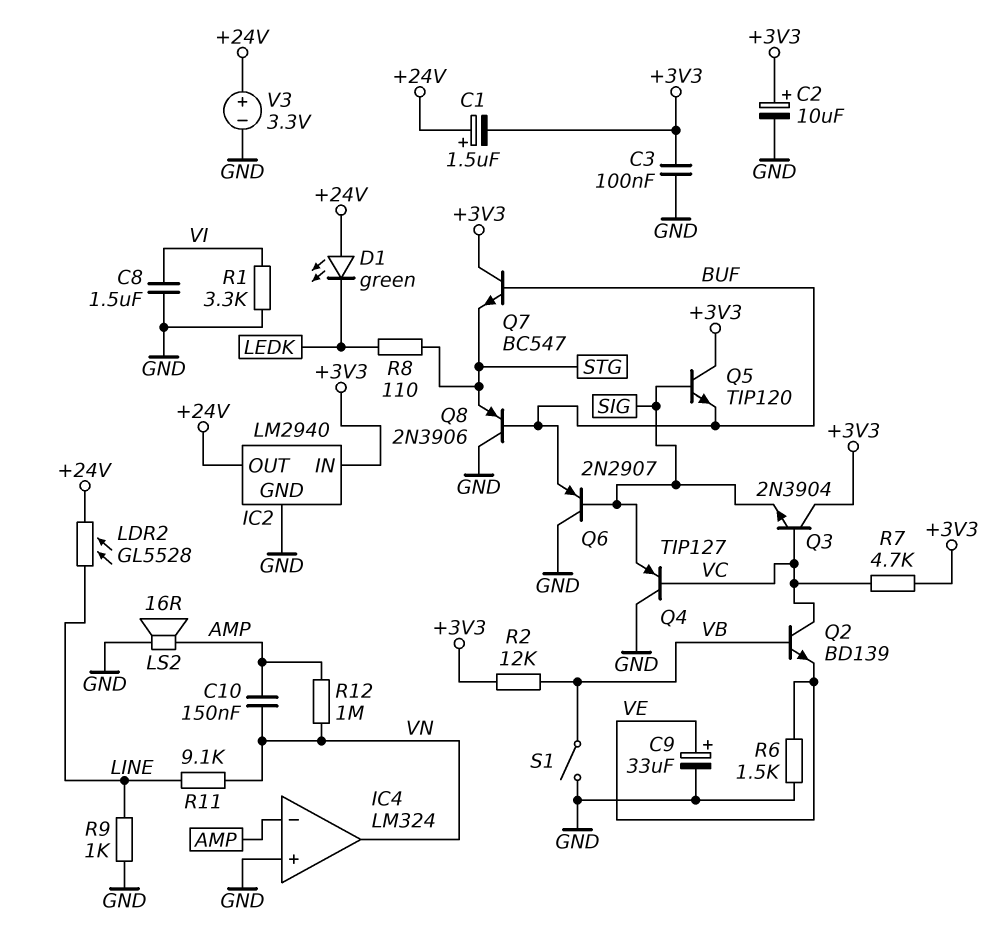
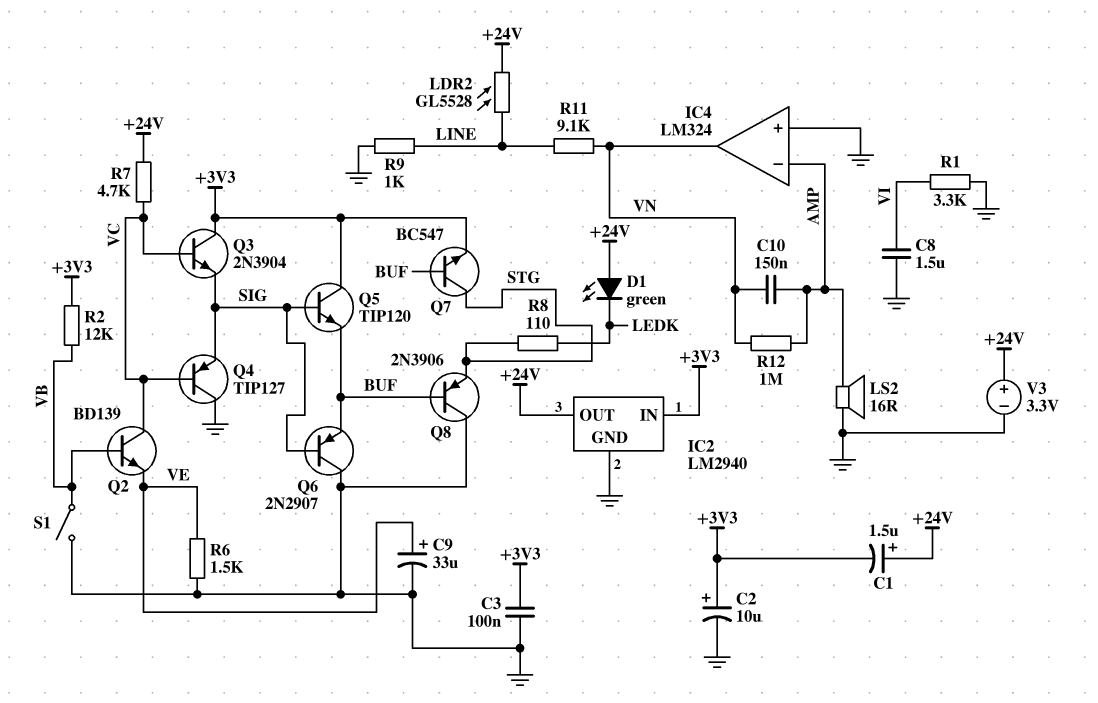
Q7: NPN BC547 (B BUF, C +3V3, E STG) -> NPN BC547 (B BUF, C STG, E +3V3)
R7: 4.7k (+3V3, VC) -> 4.7k (+24V, VC)

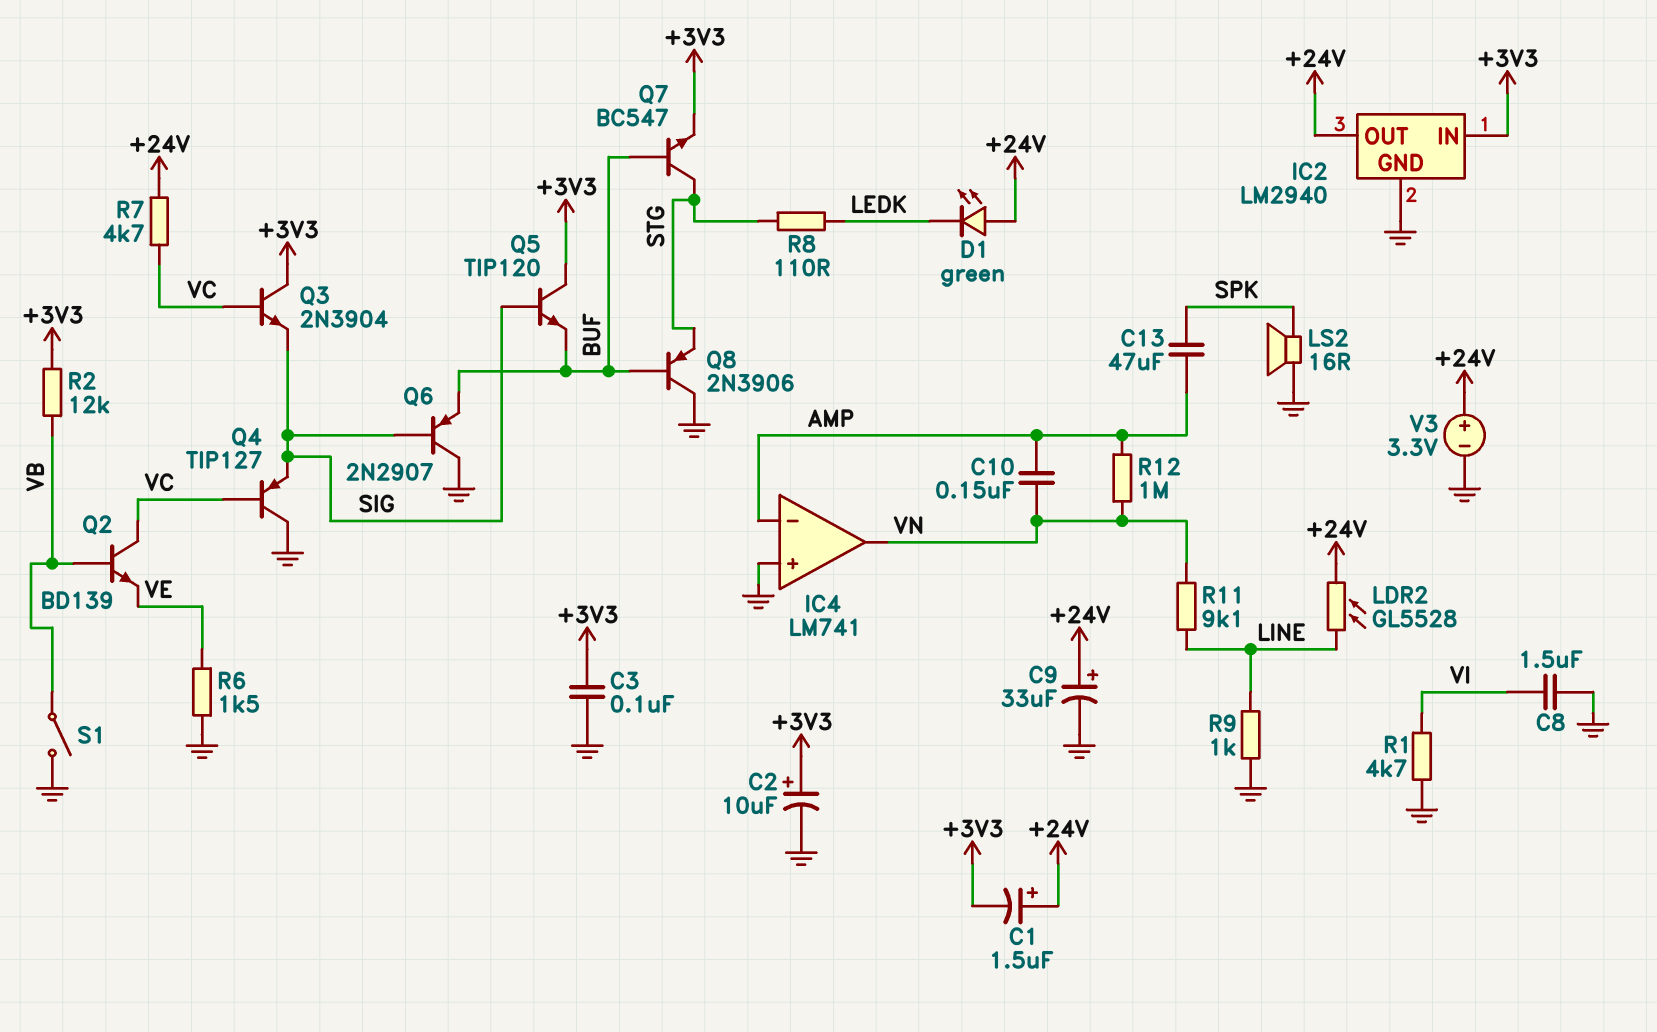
C9: 33uF (plus VE, minus GND) -> 33uF (plus +24V, minus GND)
C13: none -> 47uF (AMP, SPK)
IC4: LM324 -> LM741
LS2: speaker 16R (AMP, GND) -> speaker 16R (GND, SPK)
R1: 3.3k (GND, VI) -> 4.7k (GND, VI)

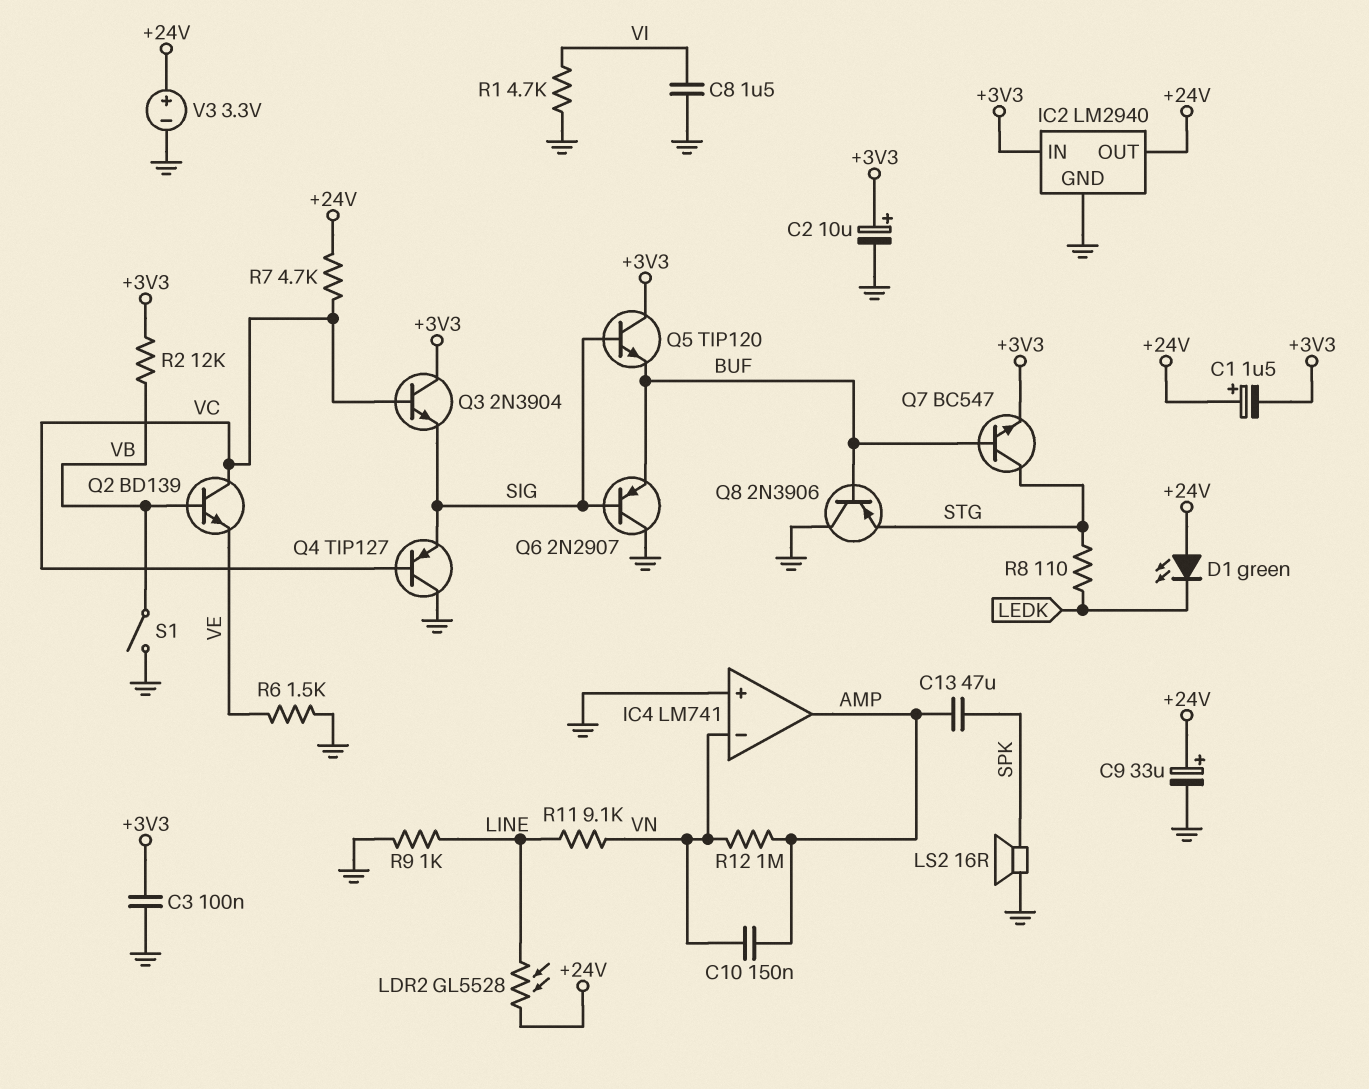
IC4 pin in-: AMP -> VN
IC4 pin out: VN -> AMP

